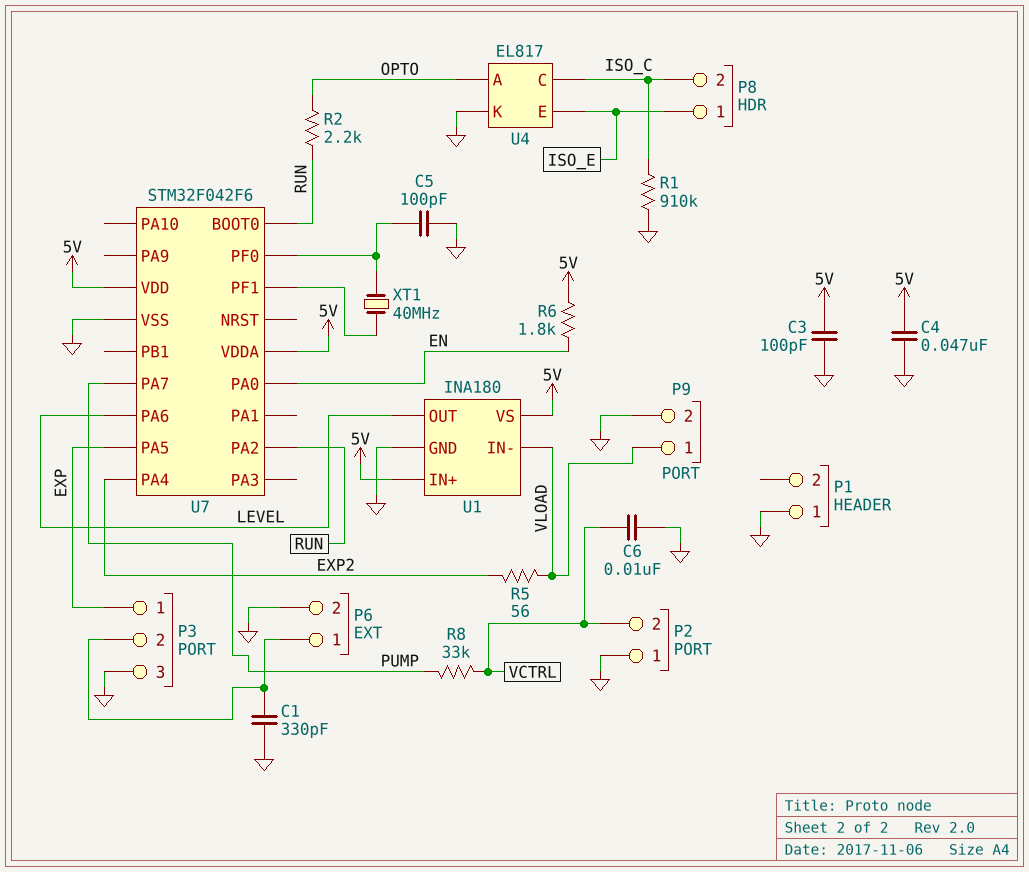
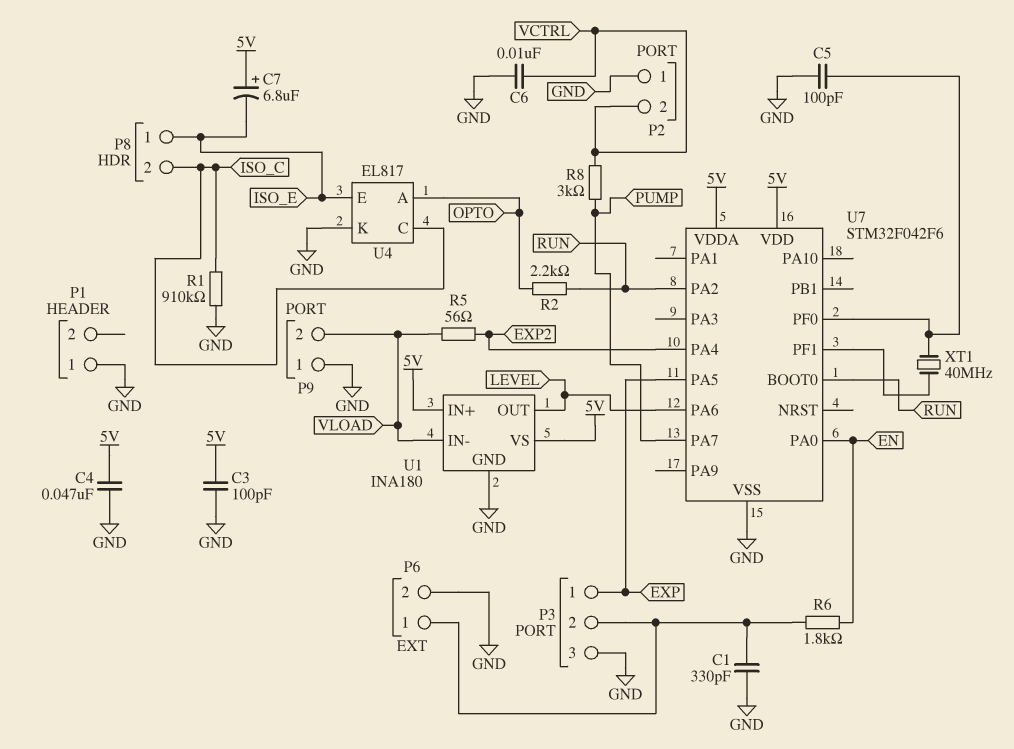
C7: none -> 6.8uF (plus 5V, minus ISO_E)
P9 pin 1: VLOAD -> GND
P9 pin 2: GND -> VLOAD
R6: 1.8k (5V, EN) -> 1.8k (EN, P3/2)
R8: 33k (PUMP, VCTRL) -> 3k (PUMP, VCTRL)

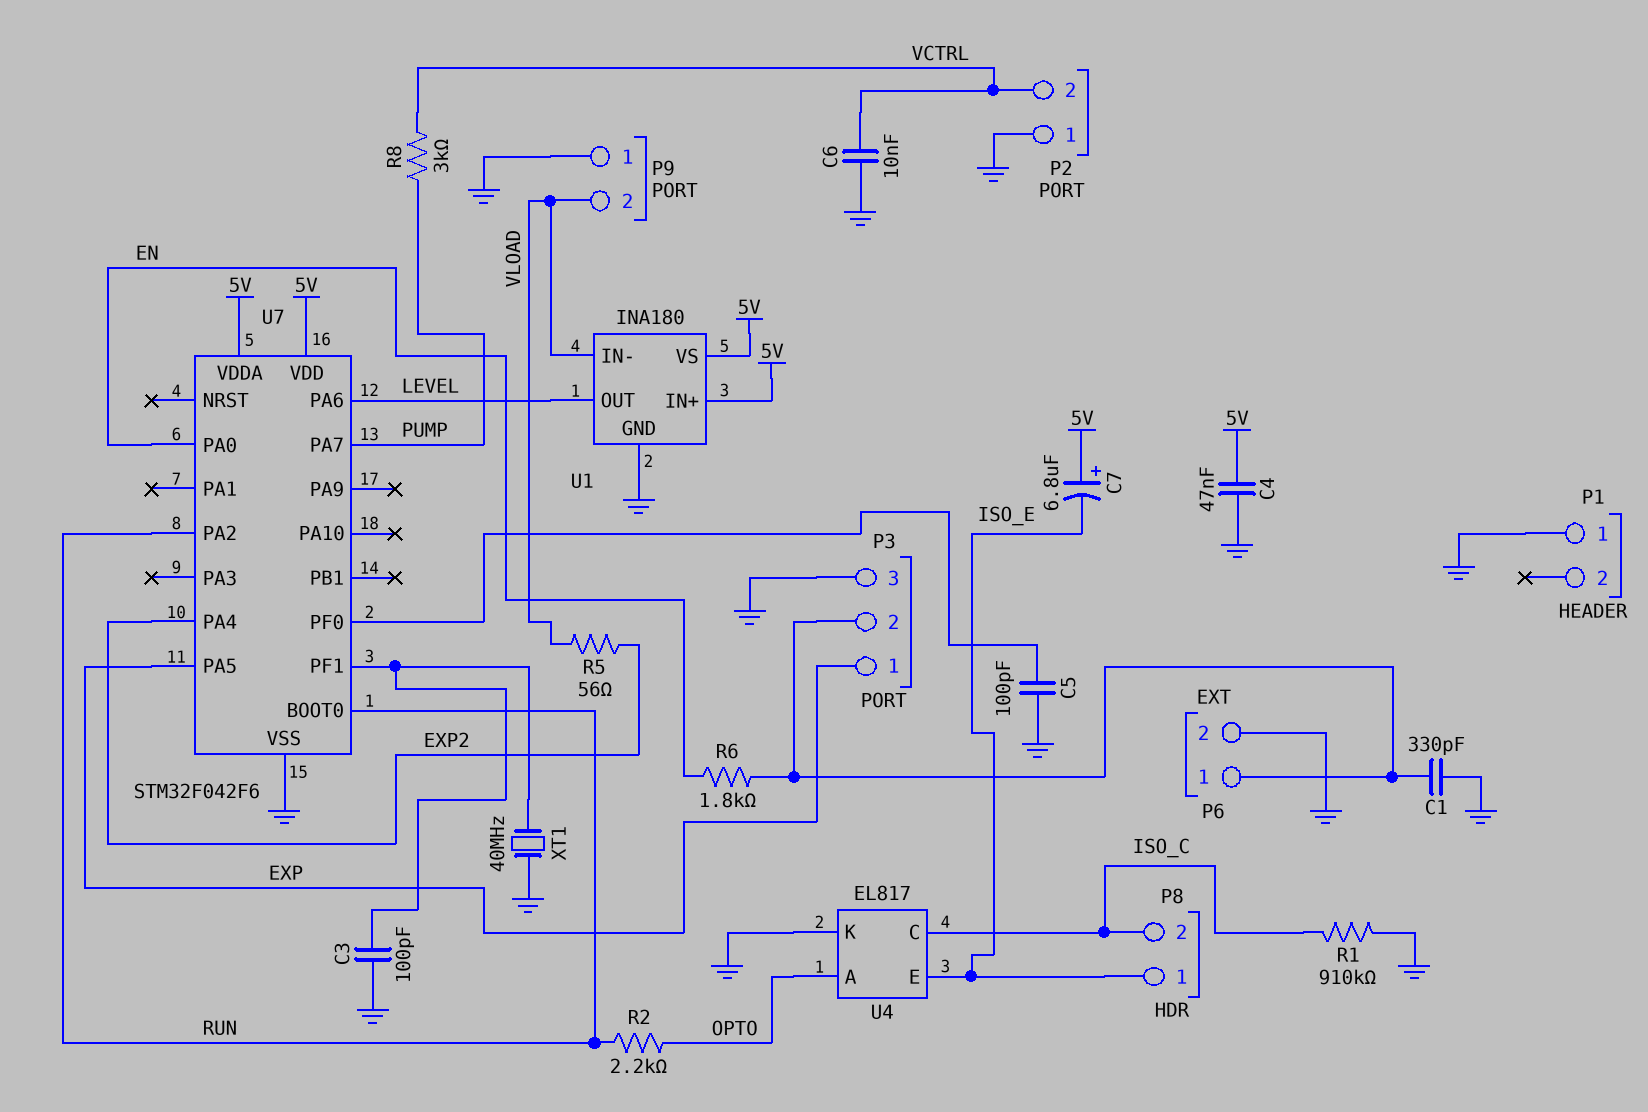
C3: 100pF (5V, GND) -> 100pF (GND, U7/PF1)
XT1: 40MHz (U7/PF0, U7/PF1) -> 40MHz (GND, U7/PF1)

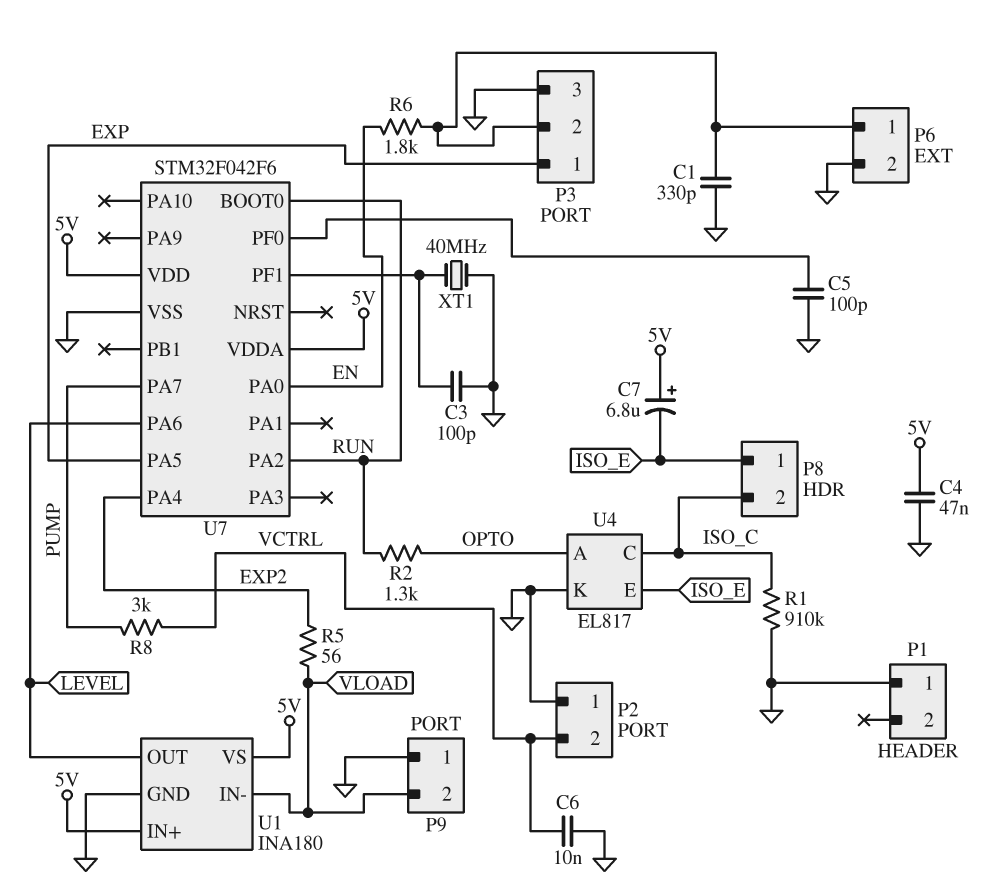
R2: 2.2k (OPTO, RUN) -> 1.3k (OPTO, RUN)

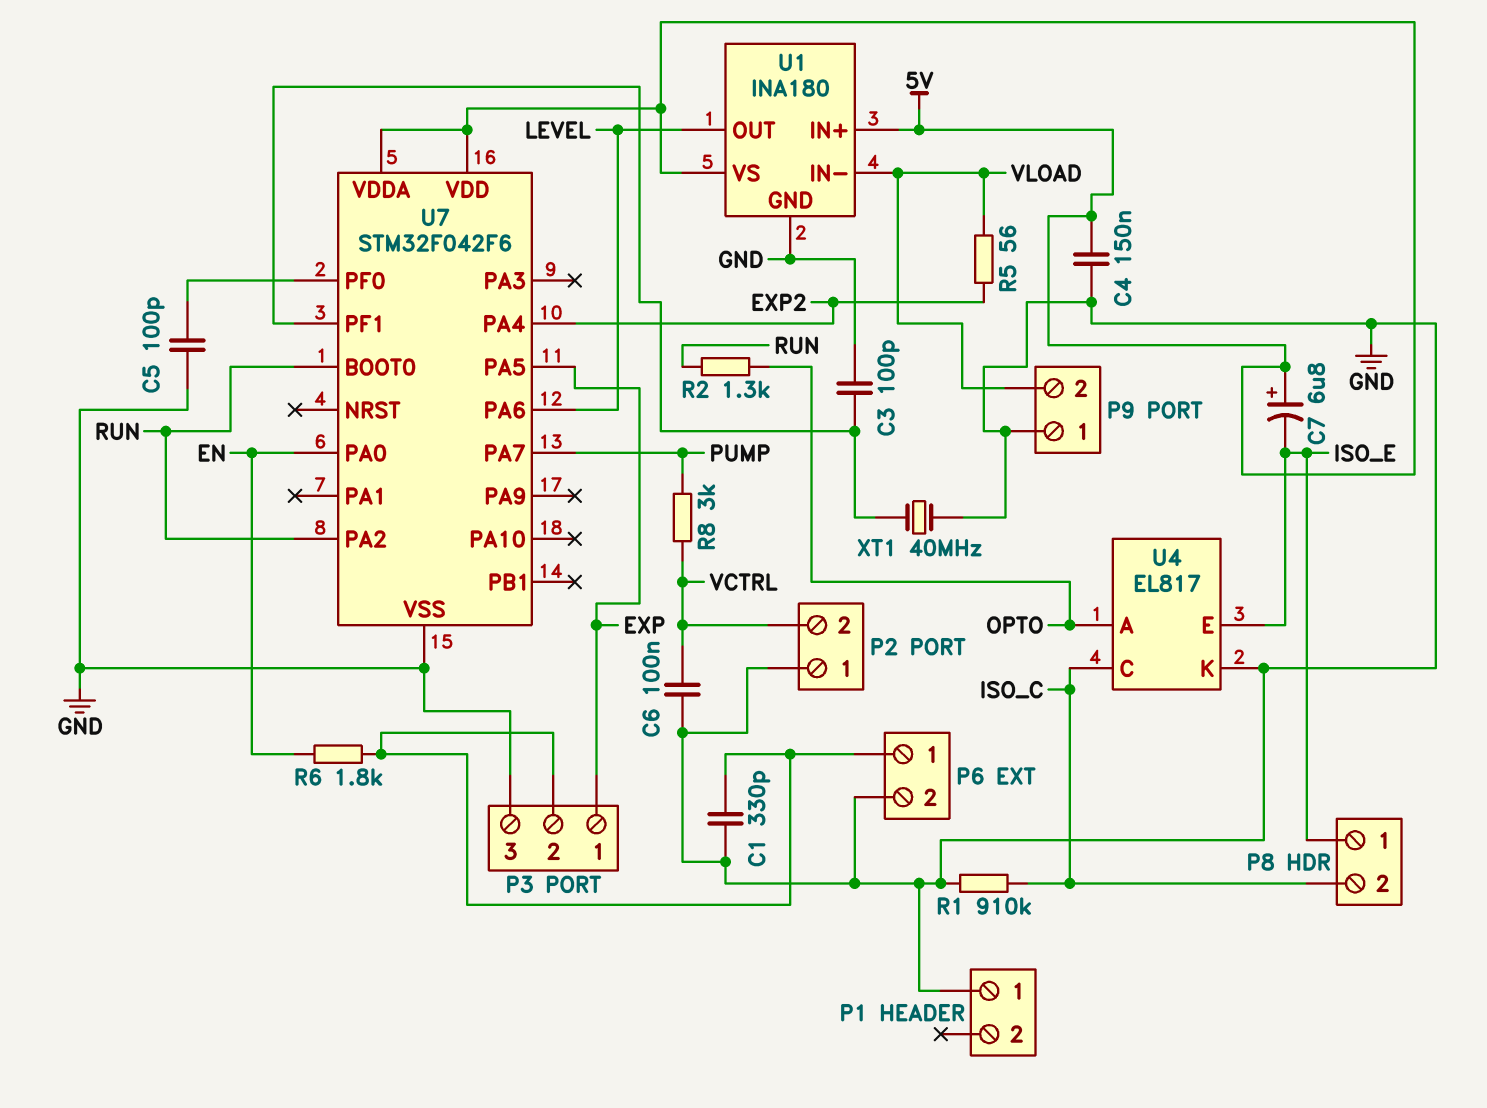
C4: 47nF (5V, GND) -> 150nF (5V, GND)
C6: 10nF (GND, VCTRL) -> 100nF (GND, VCTRL)

